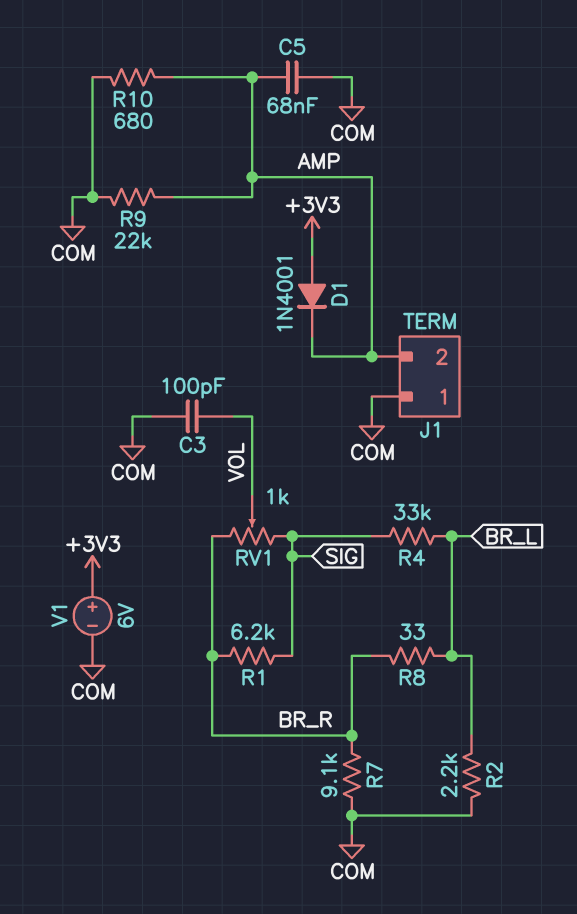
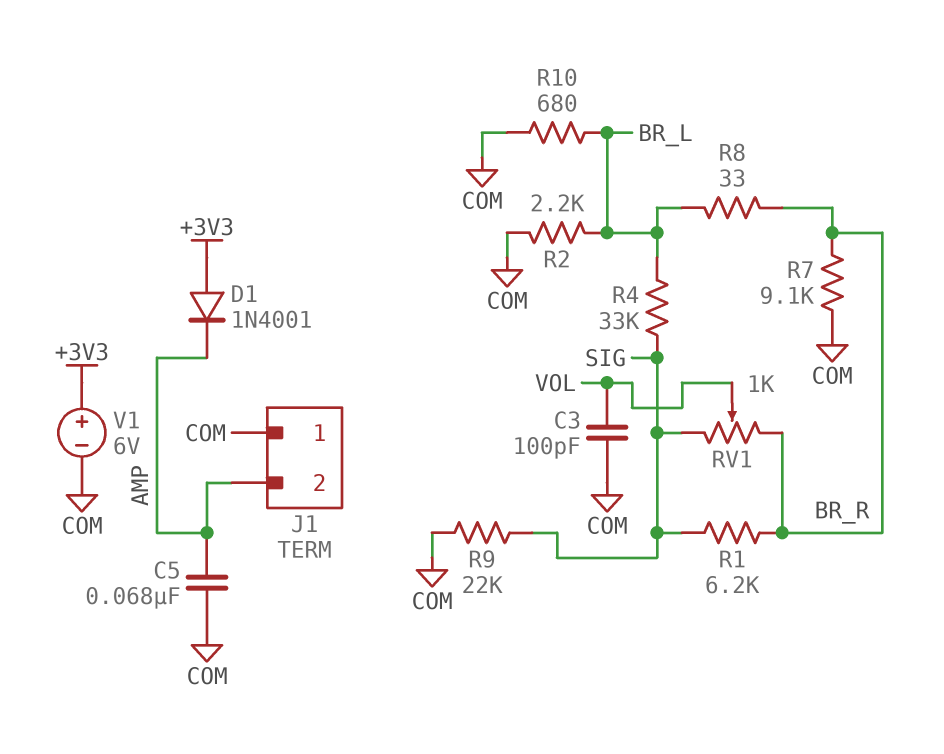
R9: 22k (AMP, COM) -> 22k (COM, SIG)
R10: 680 (AMP, COM) -> 680 (BR_L, COM)

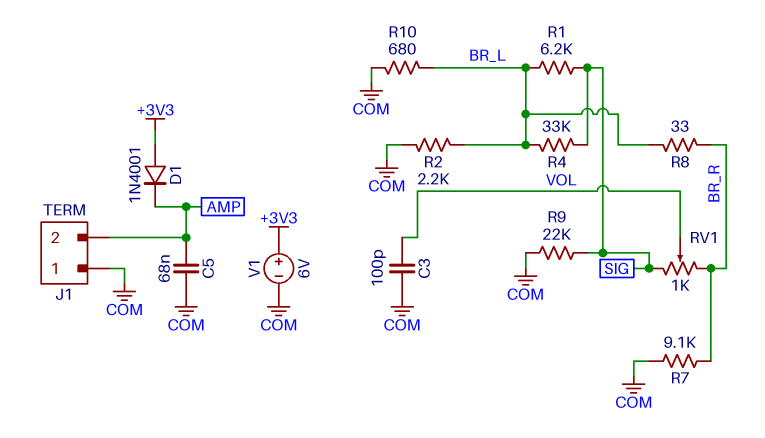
R1: 6.2k (BR_R, SIG) -> 6.2k (BR_L, SIG)

